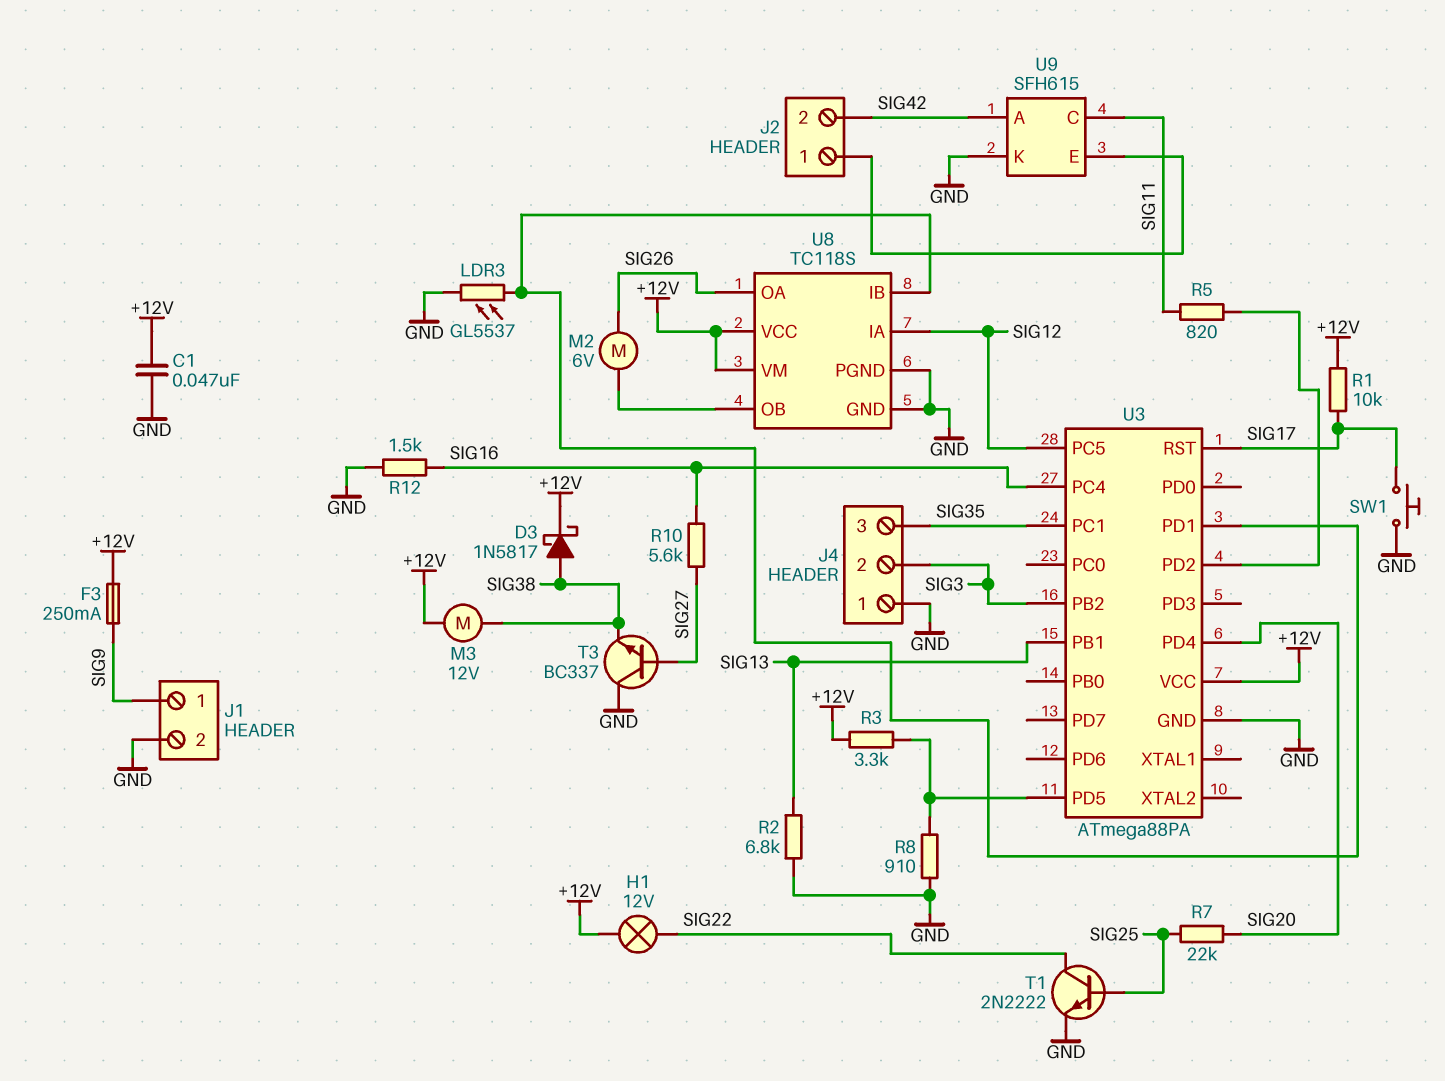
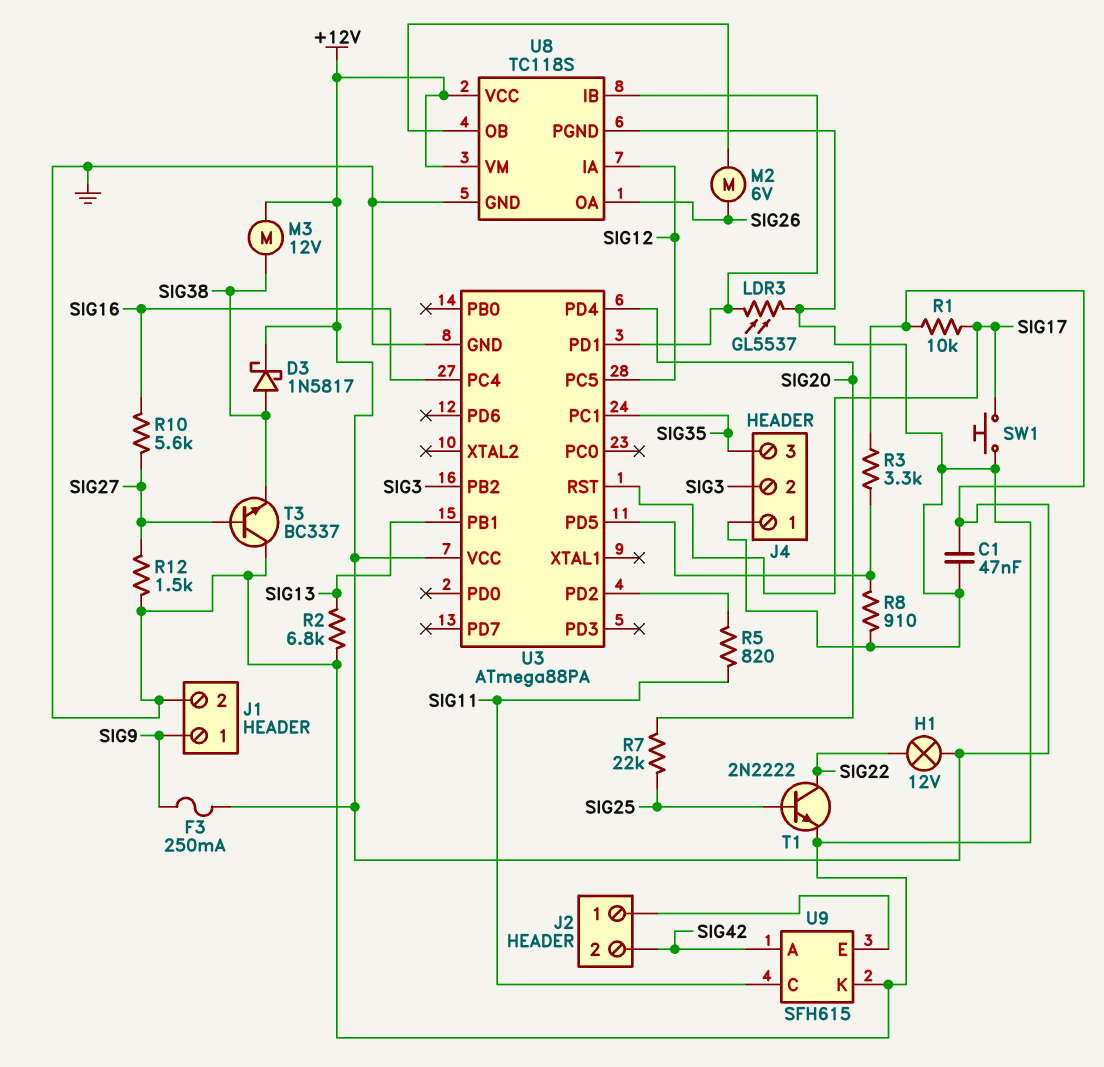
R12: 1.5k (GND, SIG16) -> 1.5k (GND, SIG27)

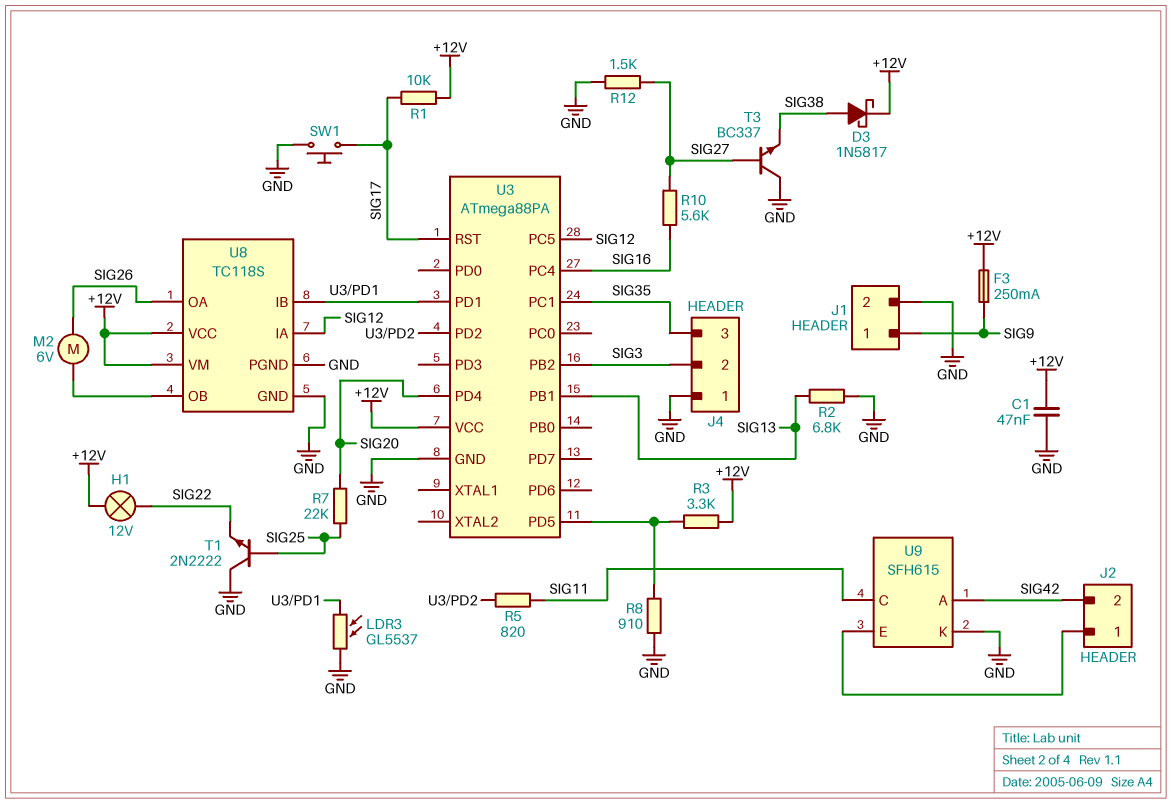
M3: motor 12V (+12V, SIG38) -> none
T1: NPN 2N2222 (B SIG25, C SIG22, E GND) -> NPN 2N2222 (B SIG25, C GND, E SIG22)

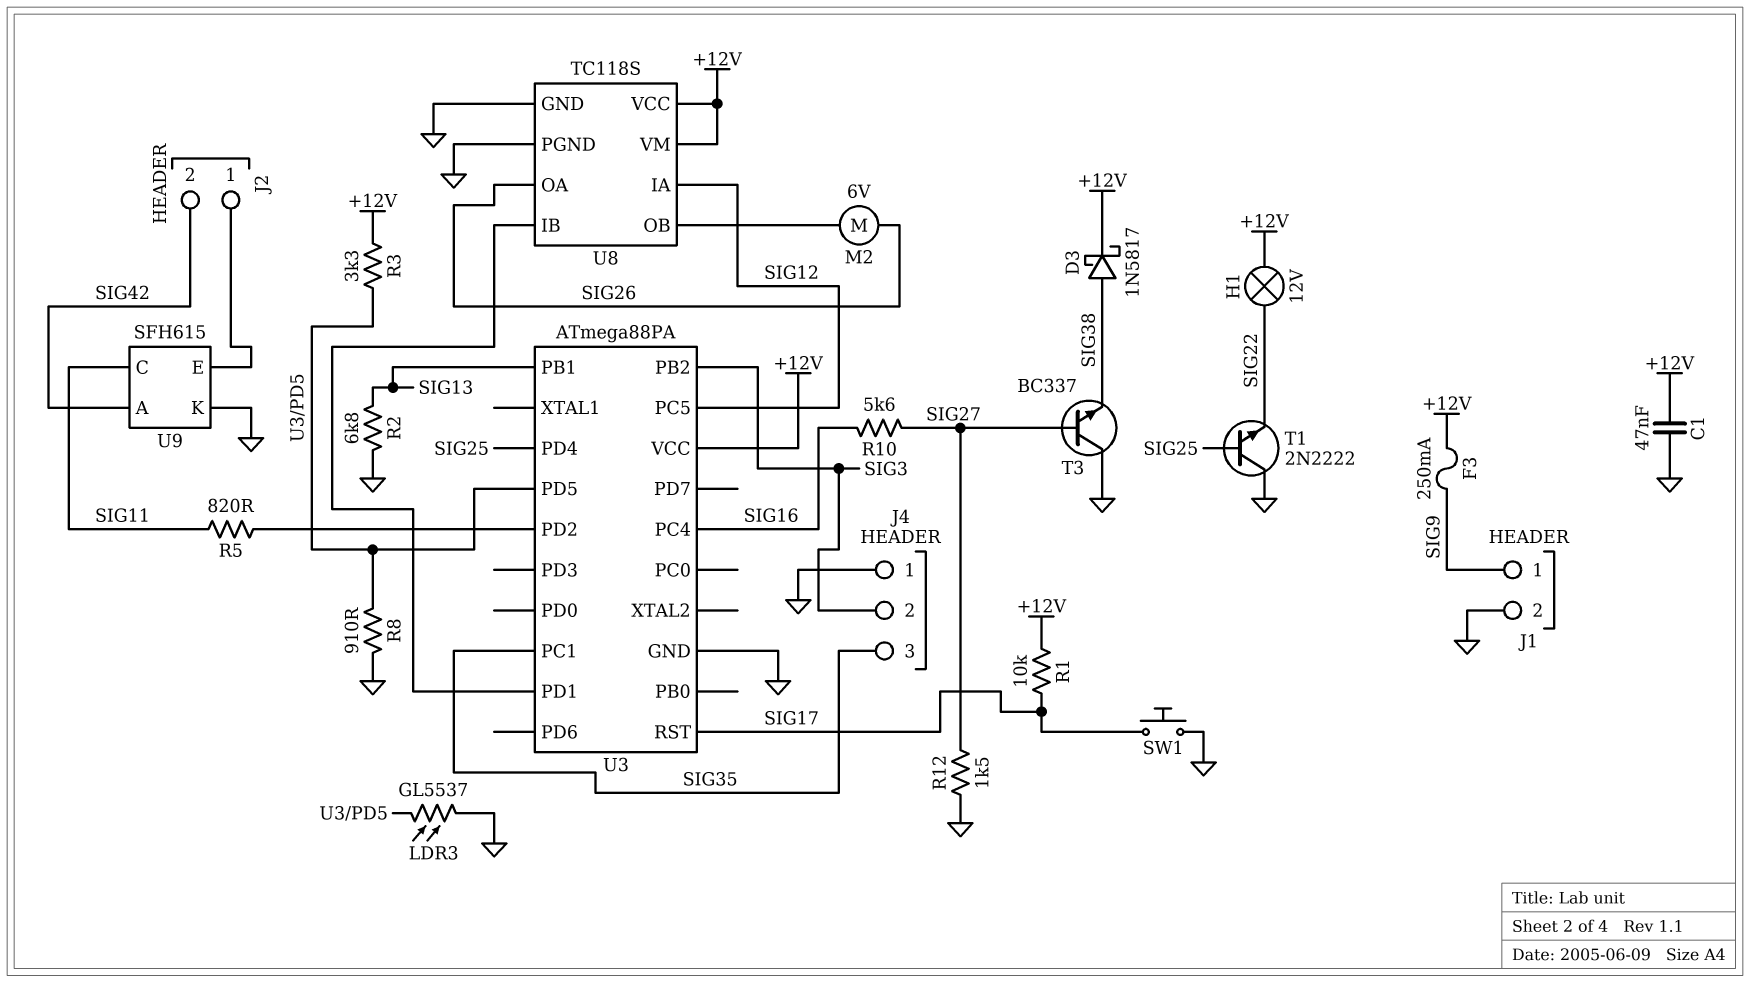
LDR3: GL5537 (GND, U3/PD1) -> GL5537 (GND, U3/PD5)
R7: 22k (SIG20, SIG25) -> none
U3 pin PD4: SIG20 -> SIG25

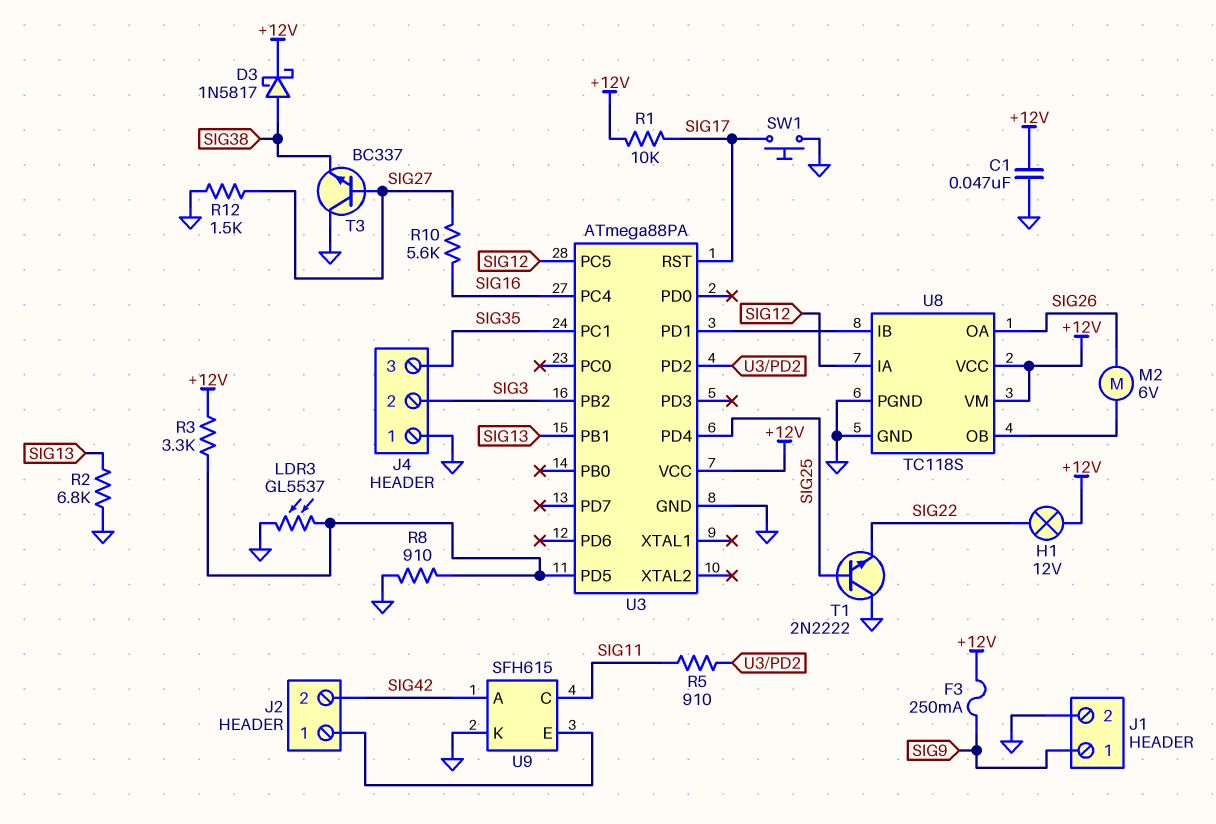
R5: 820 (SIG11, U3/PD2) -> 910 (SIG11, U3/PD2)

